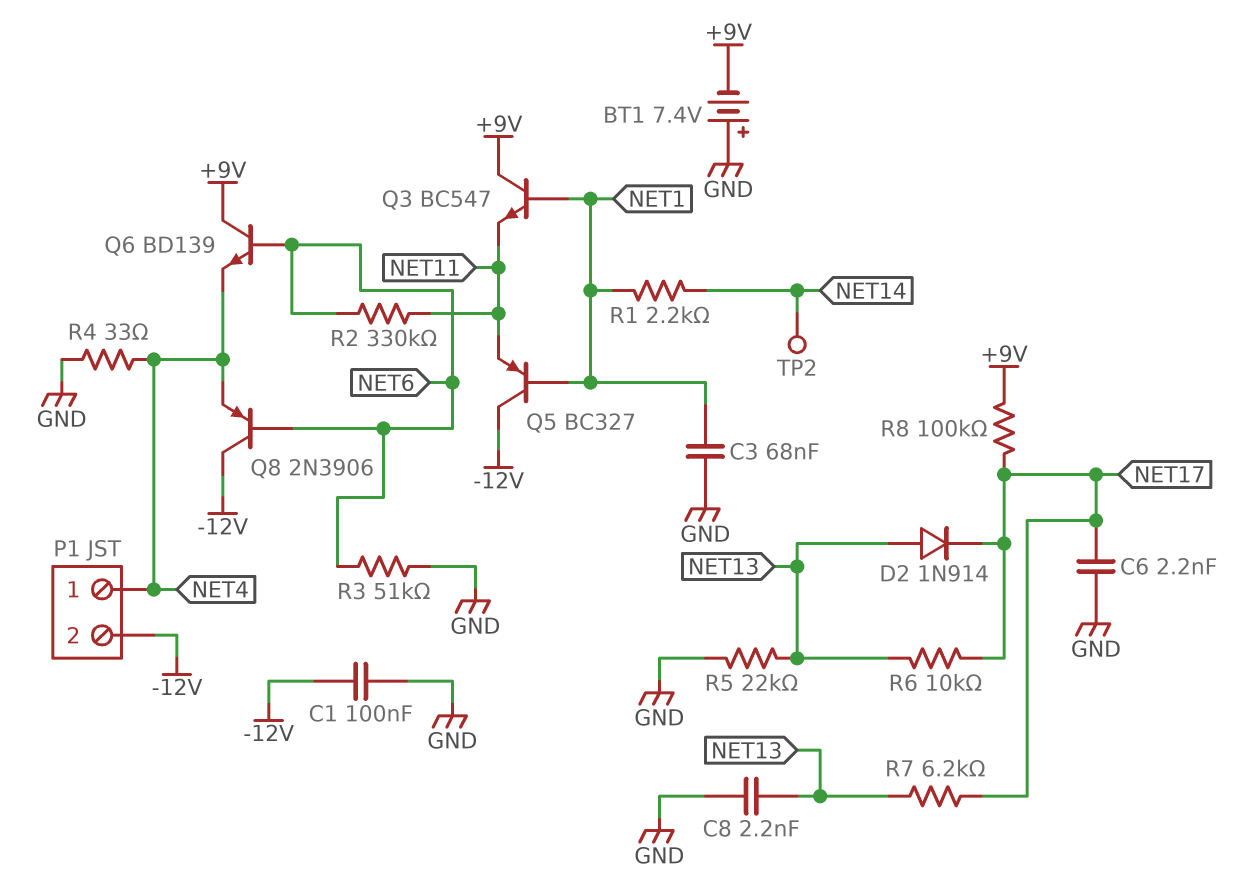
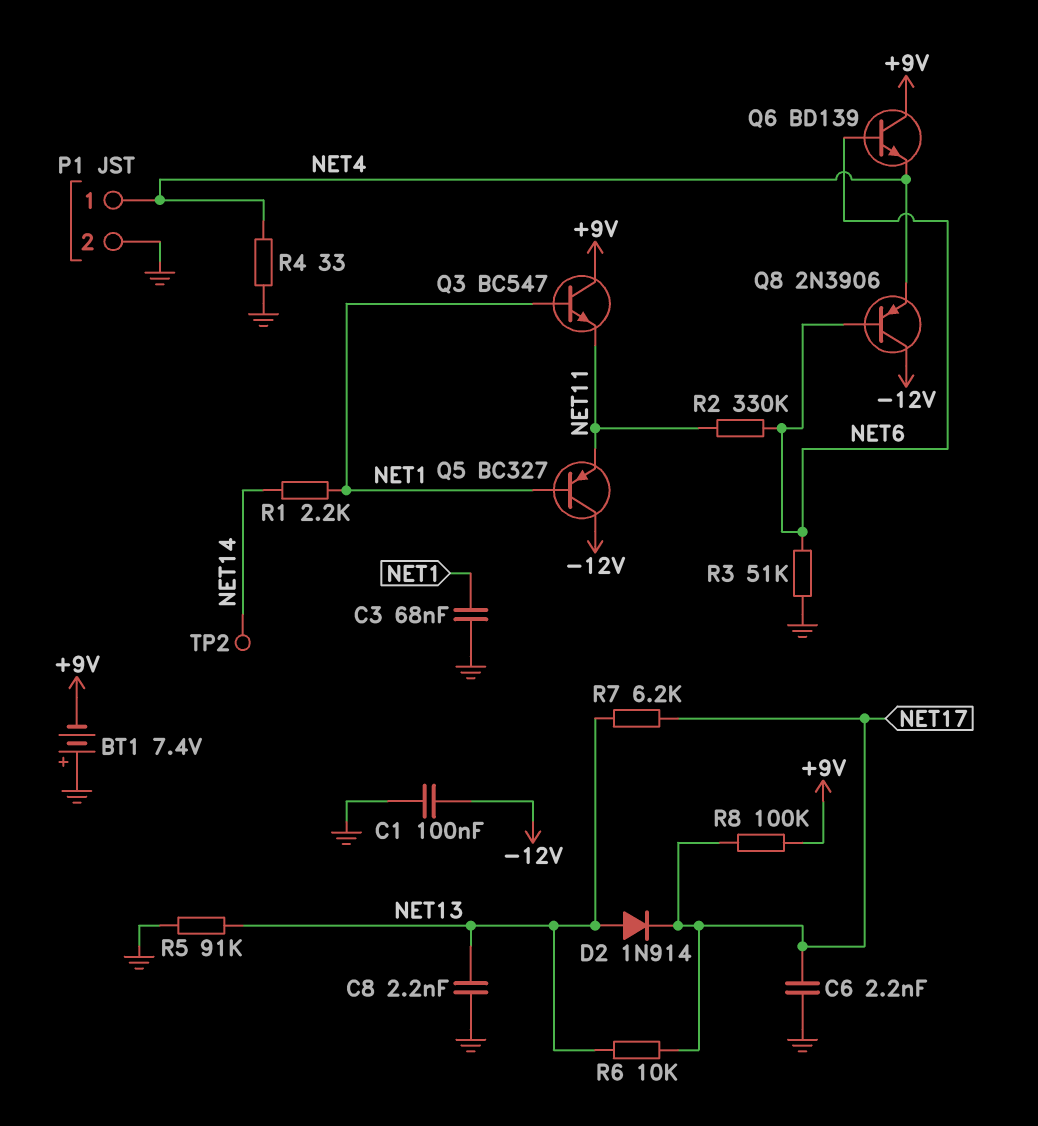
P1 pin 2: -12V -> GND
R5: 22k (GND, NET13) -> 91k (GND, NET13)

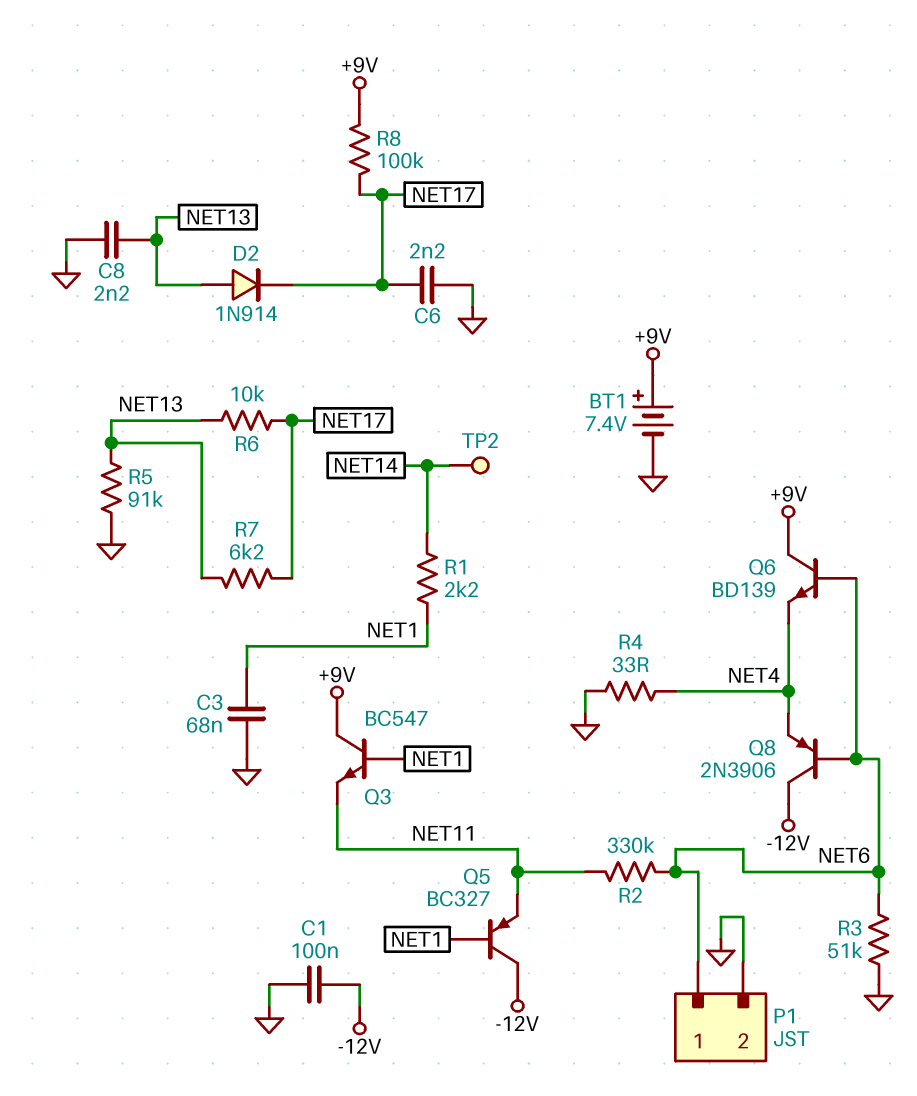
BT1: 7.4V (plus GND, minus +9V) -> 7.4V (plus +9V, minus GND)
P1 pin 1: NET4 -> NET6

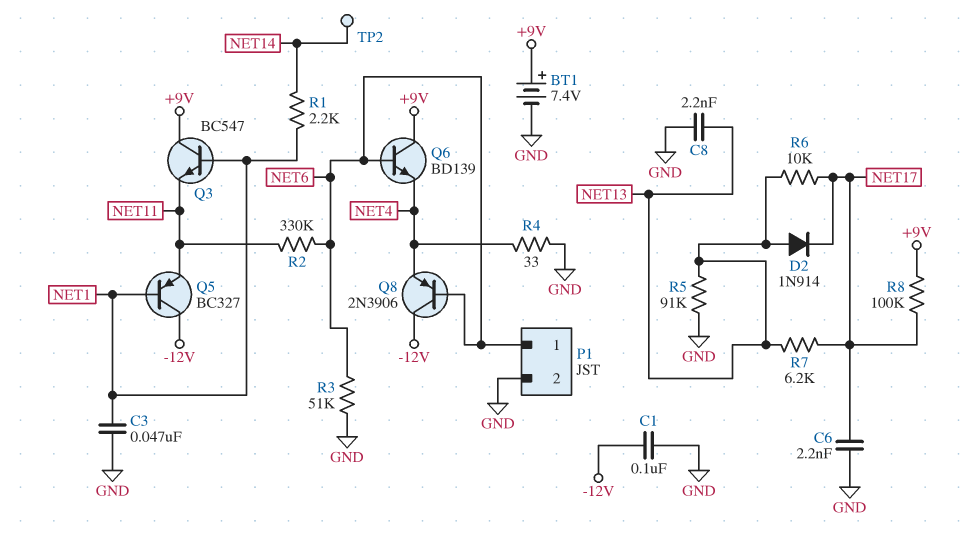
C3: 68nF (GND, NET1) -> 47nF (GND, NET1)

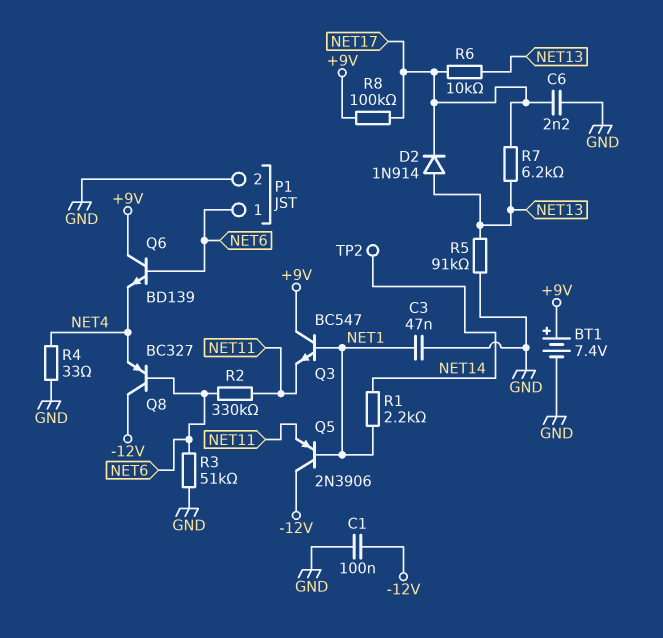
C8: 2.2nF (GND, NET13) -> none
Q5: PNP BC327 (B NET1, C -12V, E NET11) -> PNP 2N3906 (B NET1, C -12V, E NET11)
Q8: PNP 2N3906 (B NET6, C -12V, E NET4) -> PNP BC327 (B NET6, C -12V, E NET4)

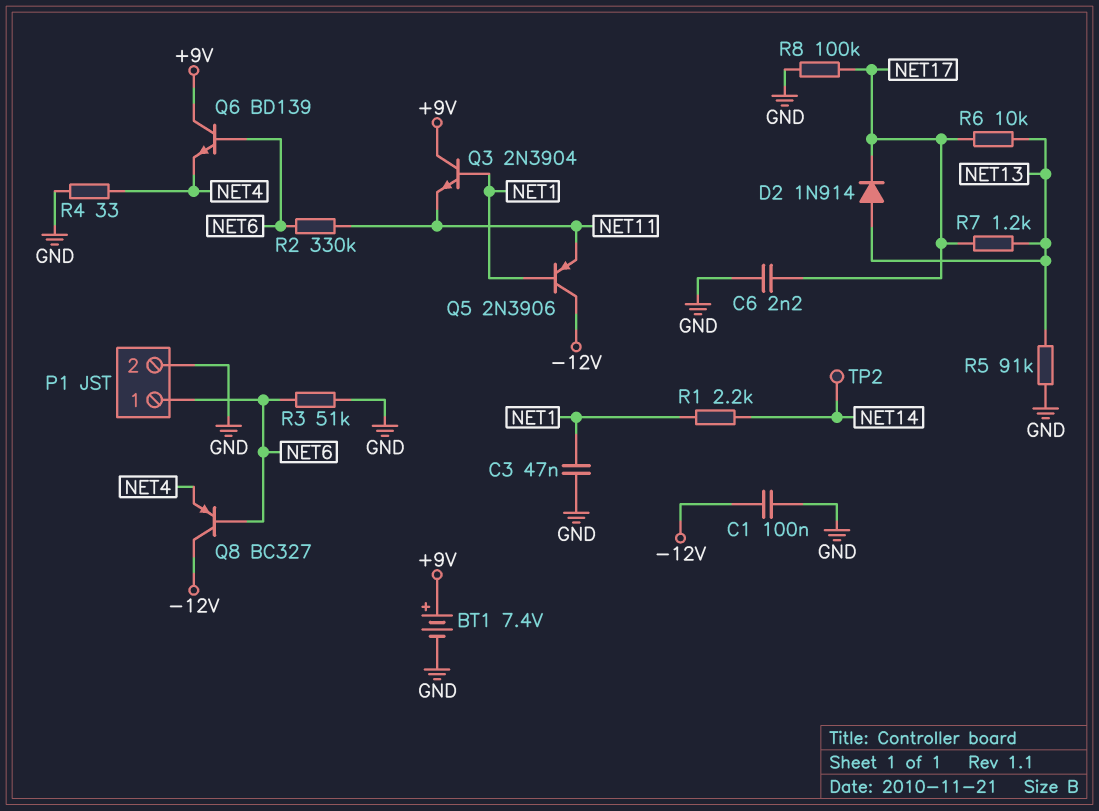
Q3: NPN BC547 (B NET1, C +9V, E NET11) -> NPN 2N3904 (B NET1, C +9V, E NET11)
R7: 6.2k (NET13, NET17) -> 1.2k (NET13, NET17)
R8: 100k (+9V, NET17) -> 100k (GND, NET17)

